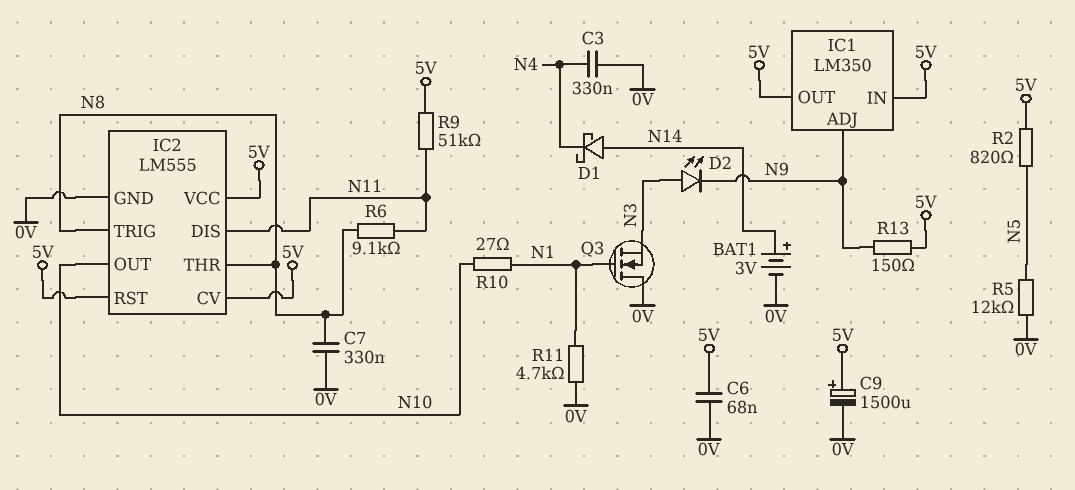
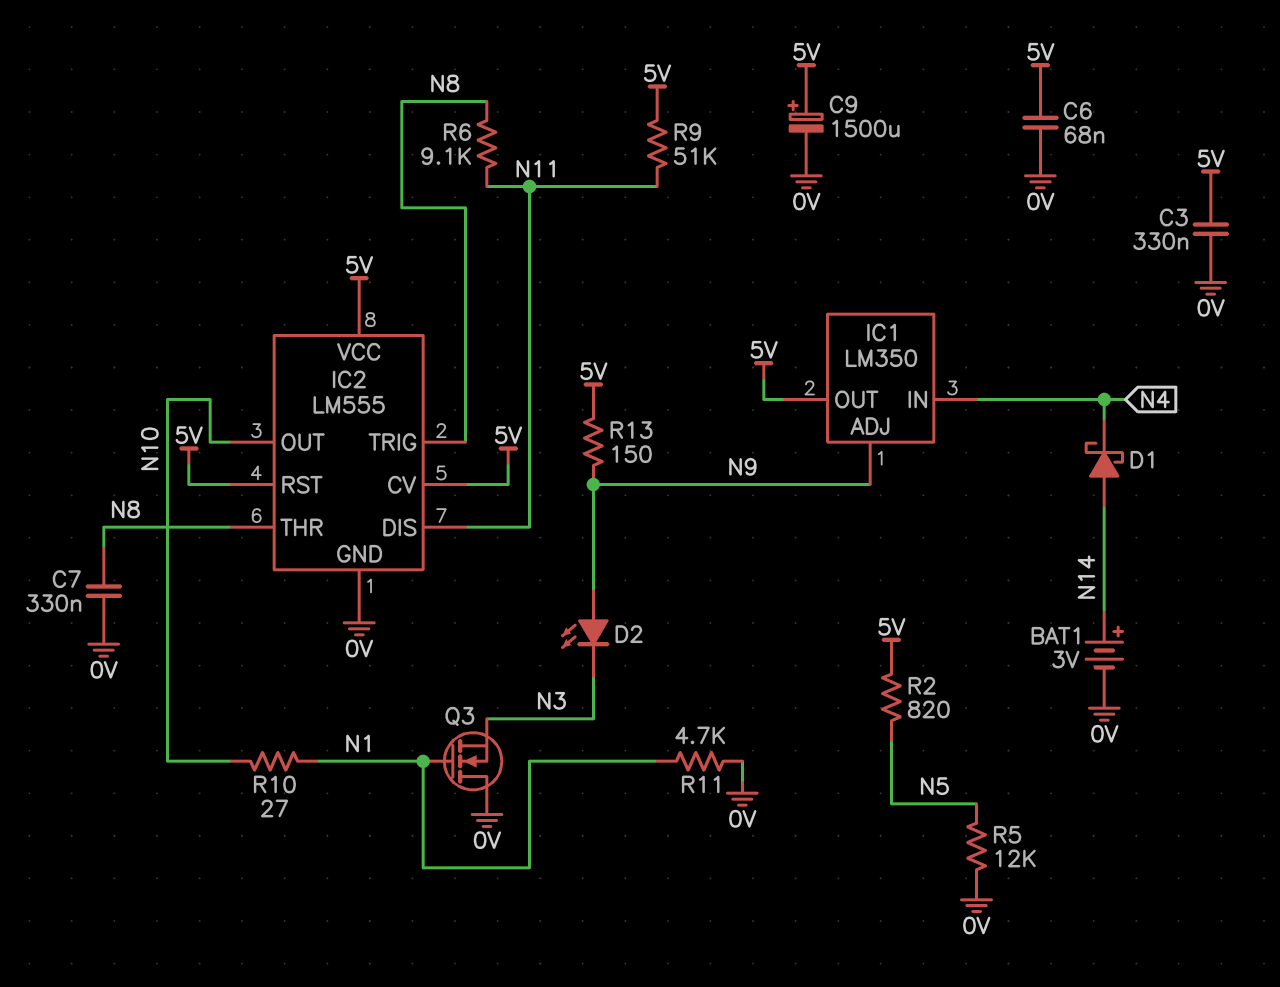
C3: 330nF (0V, N4) -> 330nF (0V, 5V)
D2: LED (A N3, K N9) -> LED (A N9, K N3)
IC1 pin IN: 5V -> N4

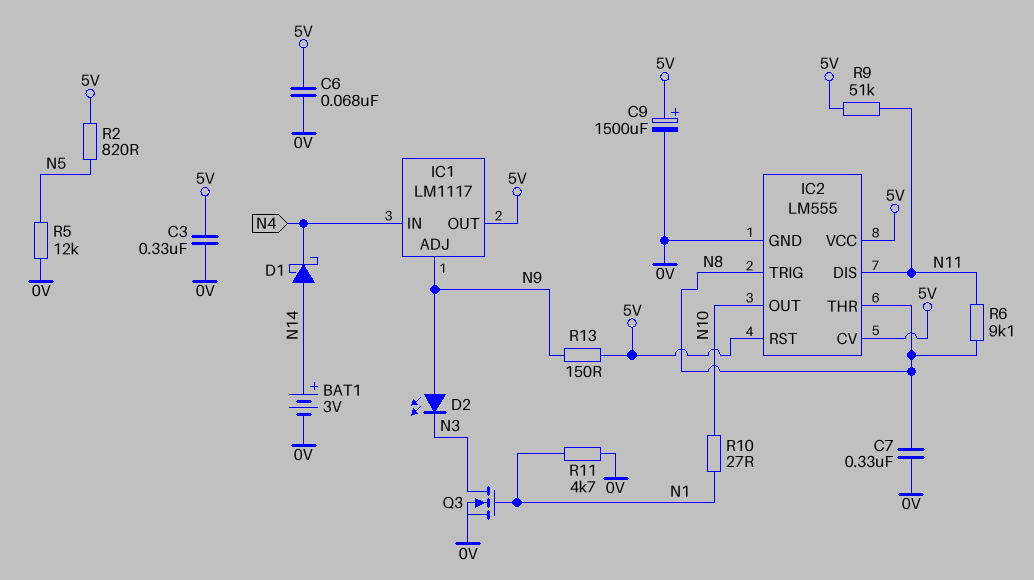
IC1: LM350 -> LM1117
Q3: NMOS (G N1, D 0V, S N3) -> NMOS (G N1, D N3, S 0V)

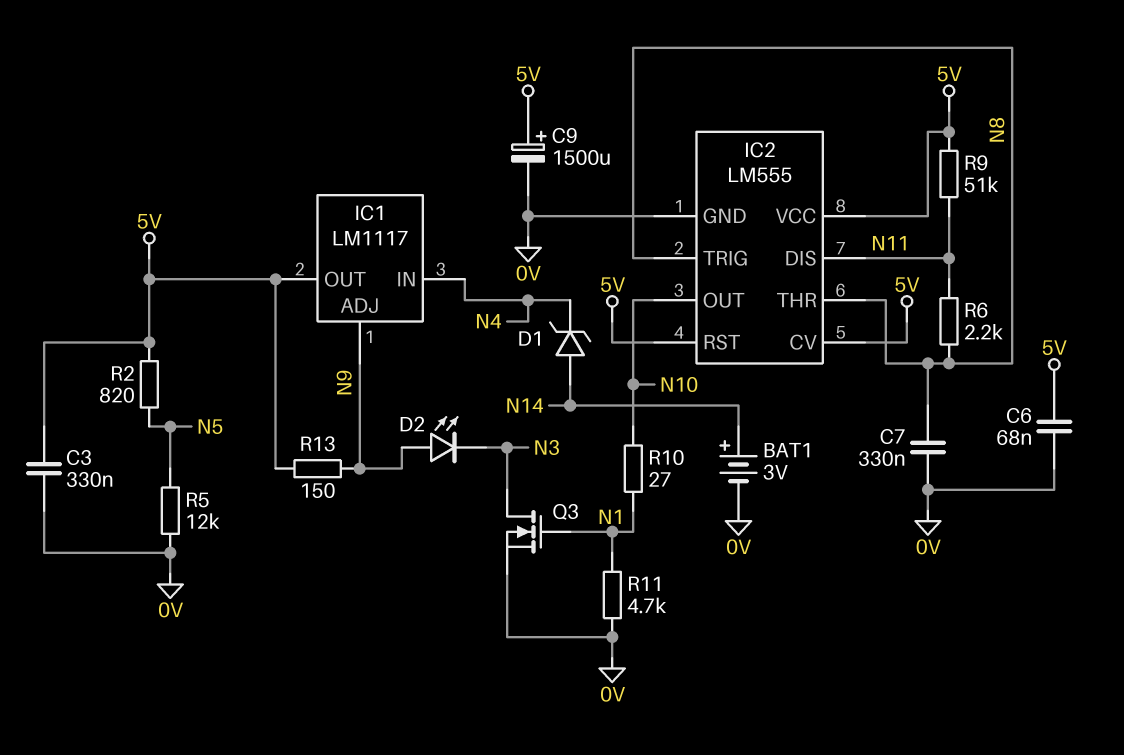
D1: schottky (A N14, K N4) -> zener (A N14, K N4)
R6: 9.1k (N8, N11) -> 2.2k (N8, N11)

